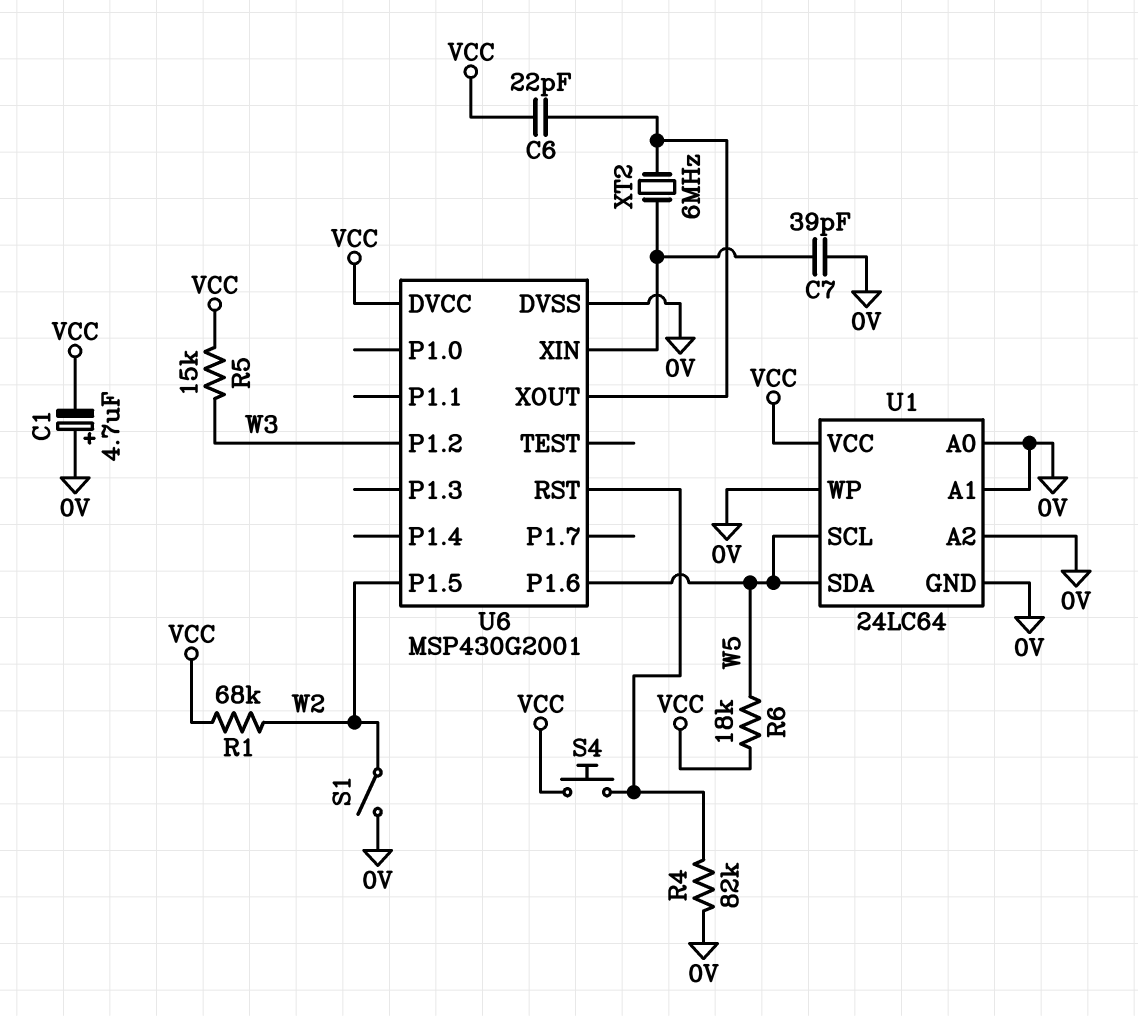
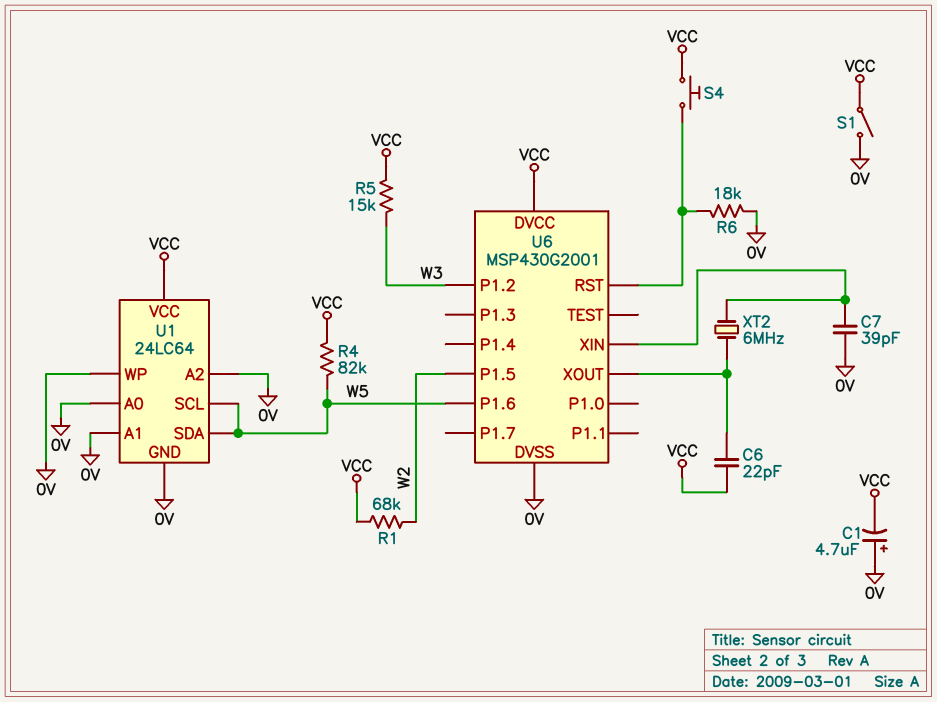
R4: 82k (0V, U6/RST) -> 82k (VCC, W5)
R6: 18k (VCC, W5) -> 18k (0V, U6/RST)
S1: switch (0V, W2) -> switch (0V, VCC)

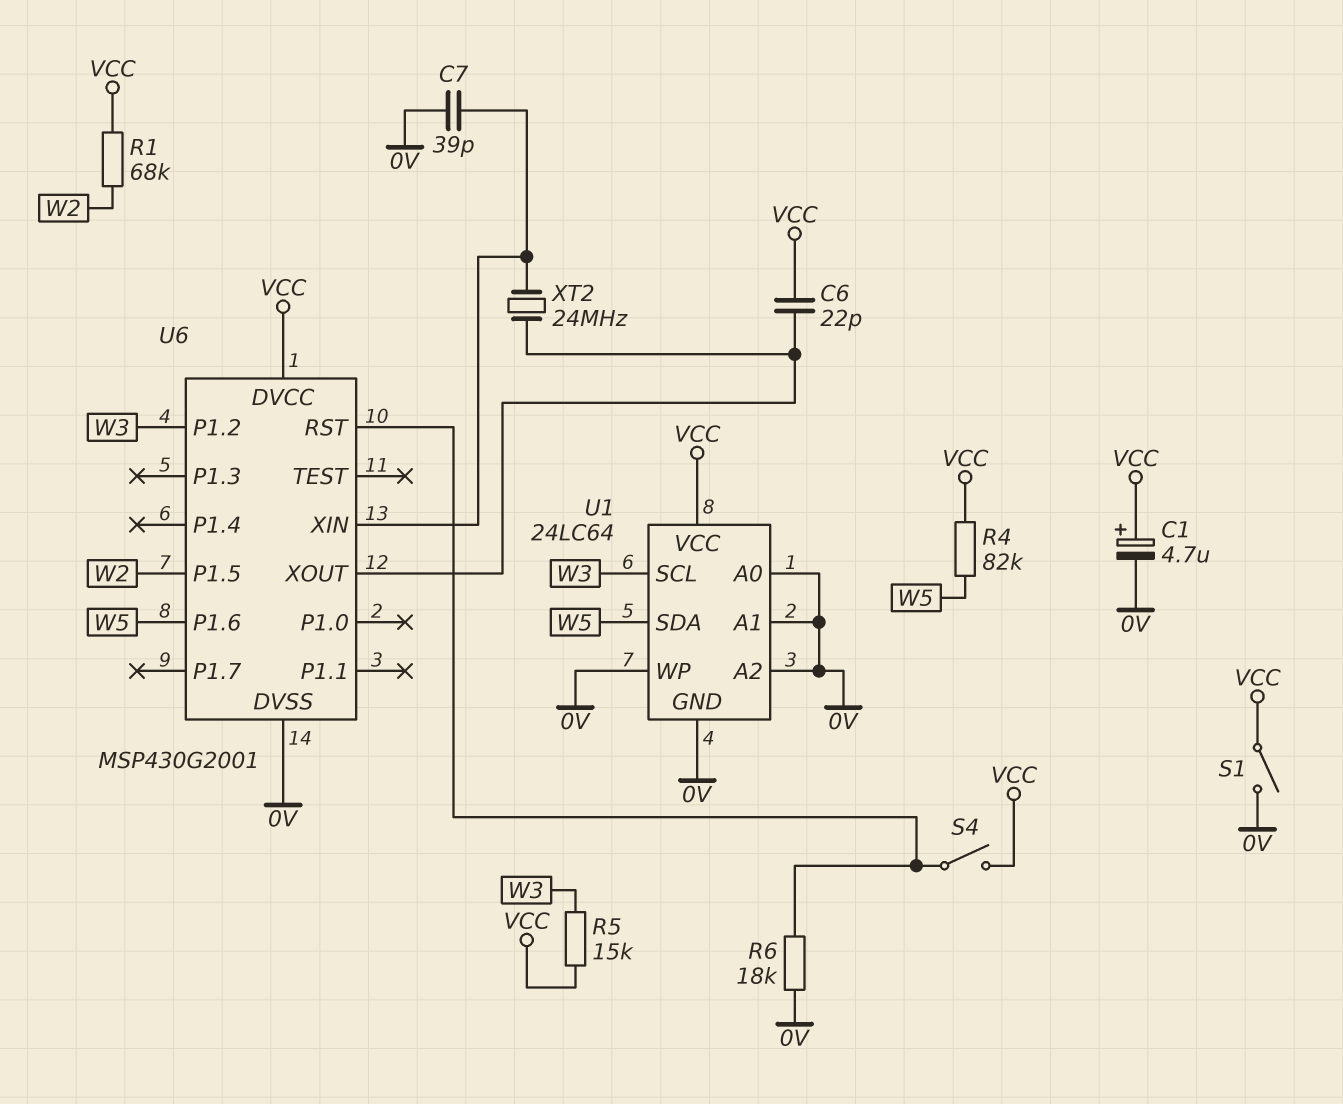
C1: 4.7uF (plus 0V, minus VCC) -> 4.7uF (plus VCC, minus 0V)
S4: button (U6/RST, VCC) -> switch (U6/RST, VCC)
U1 pin SCL: W5 -> W3
XT2: 6MHz (U6/XIN, U6/XOUT) -> 24MHz (U6/XIN, U6/XOUT)

